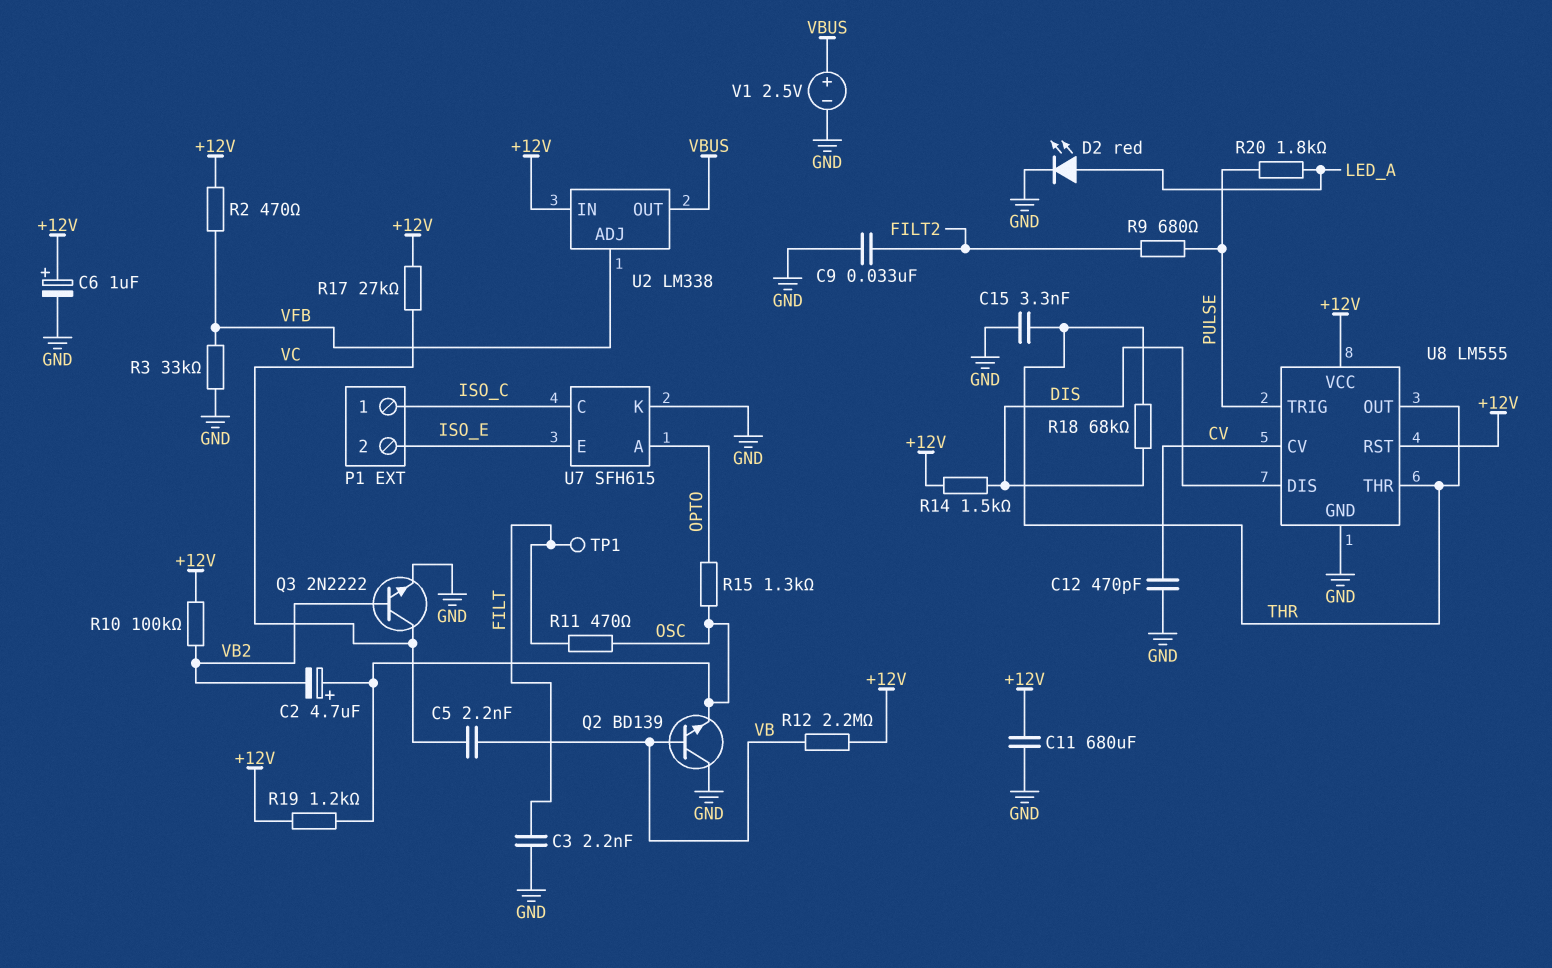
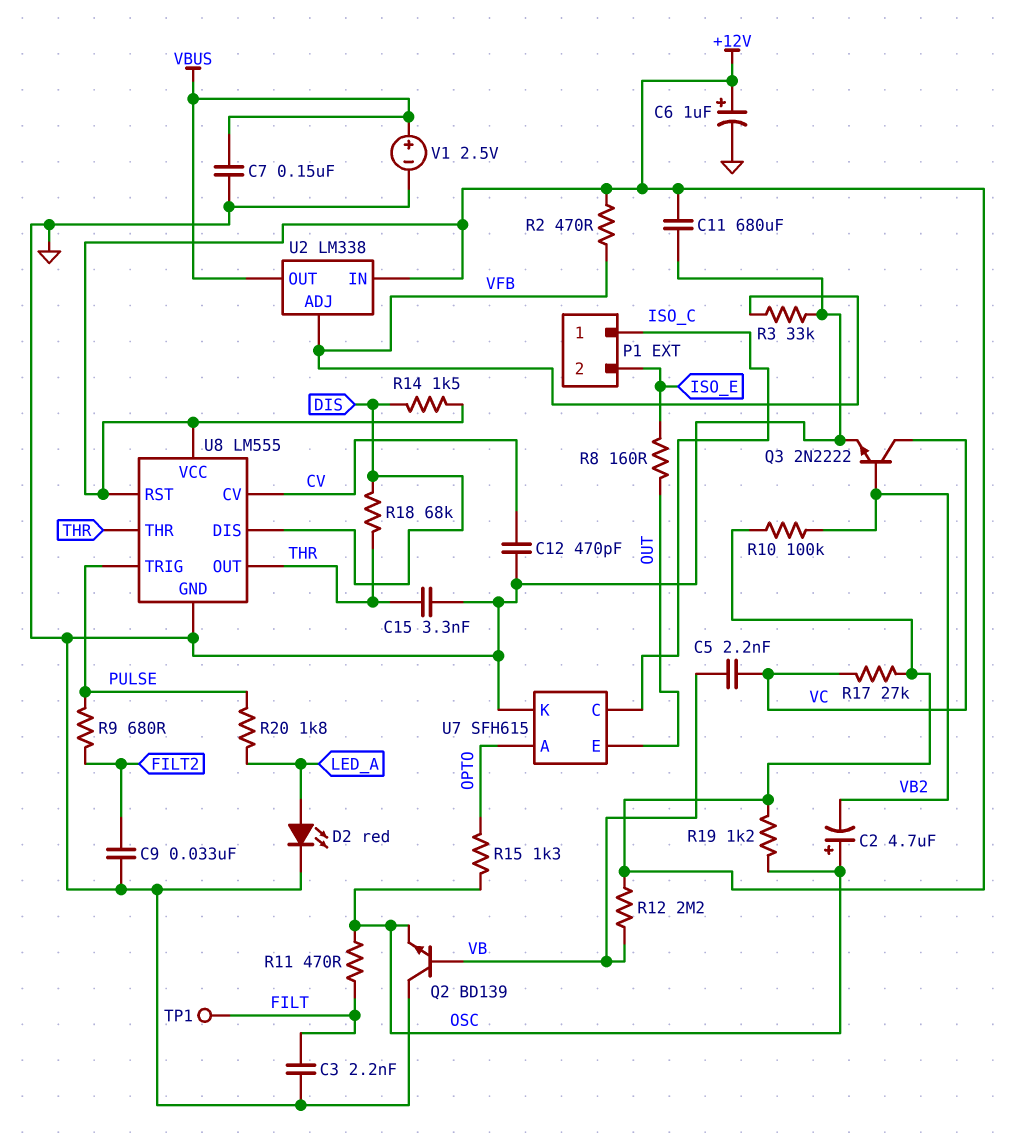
C7: none -> 150nF (GND, VBUS)
R8: none -> 160 (ISO_E, OUT)
U7 pin E: ISO_E -> OUT

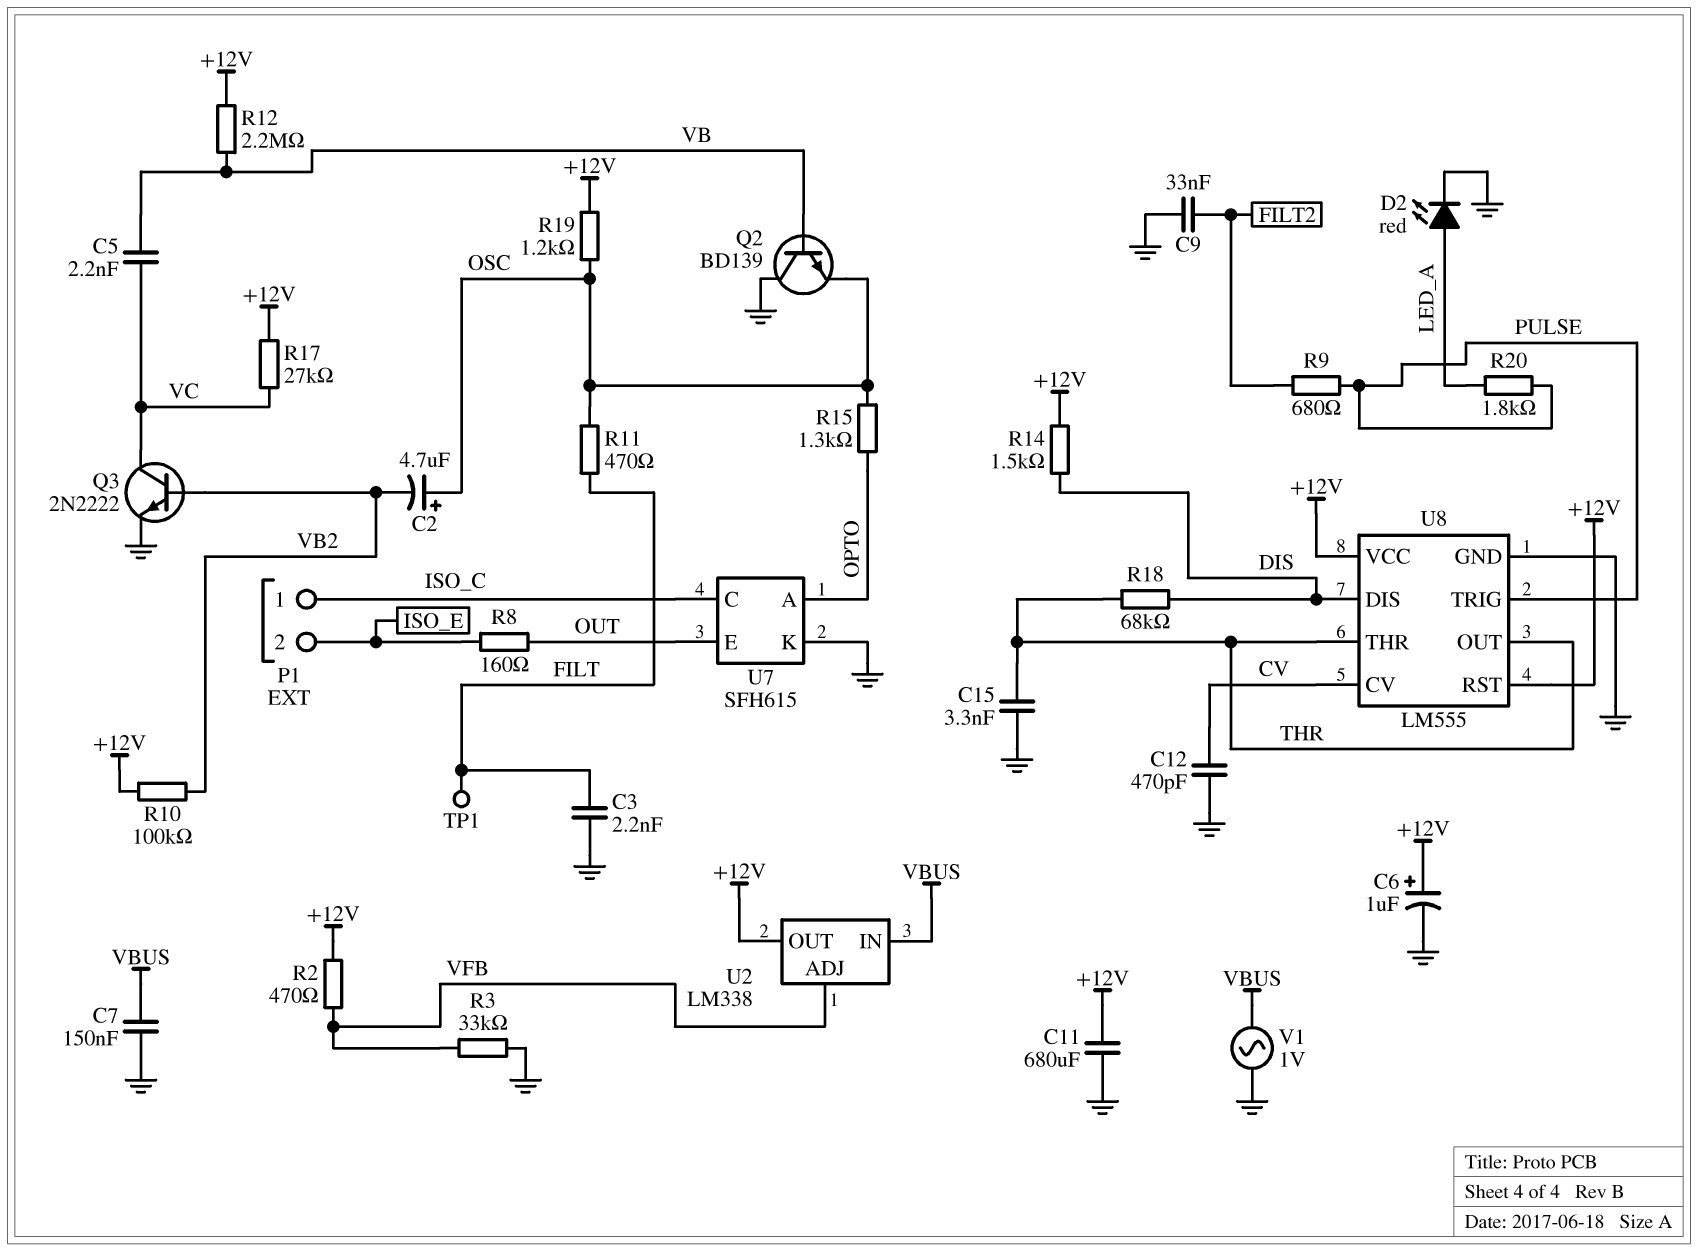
U2 pin IN: +12V -> VBUS
U2 pin OUT: VBUS -> +12V
V1: 2.5V (plus VBUS, minus GND) -> AC 1V (GND, VBUS)

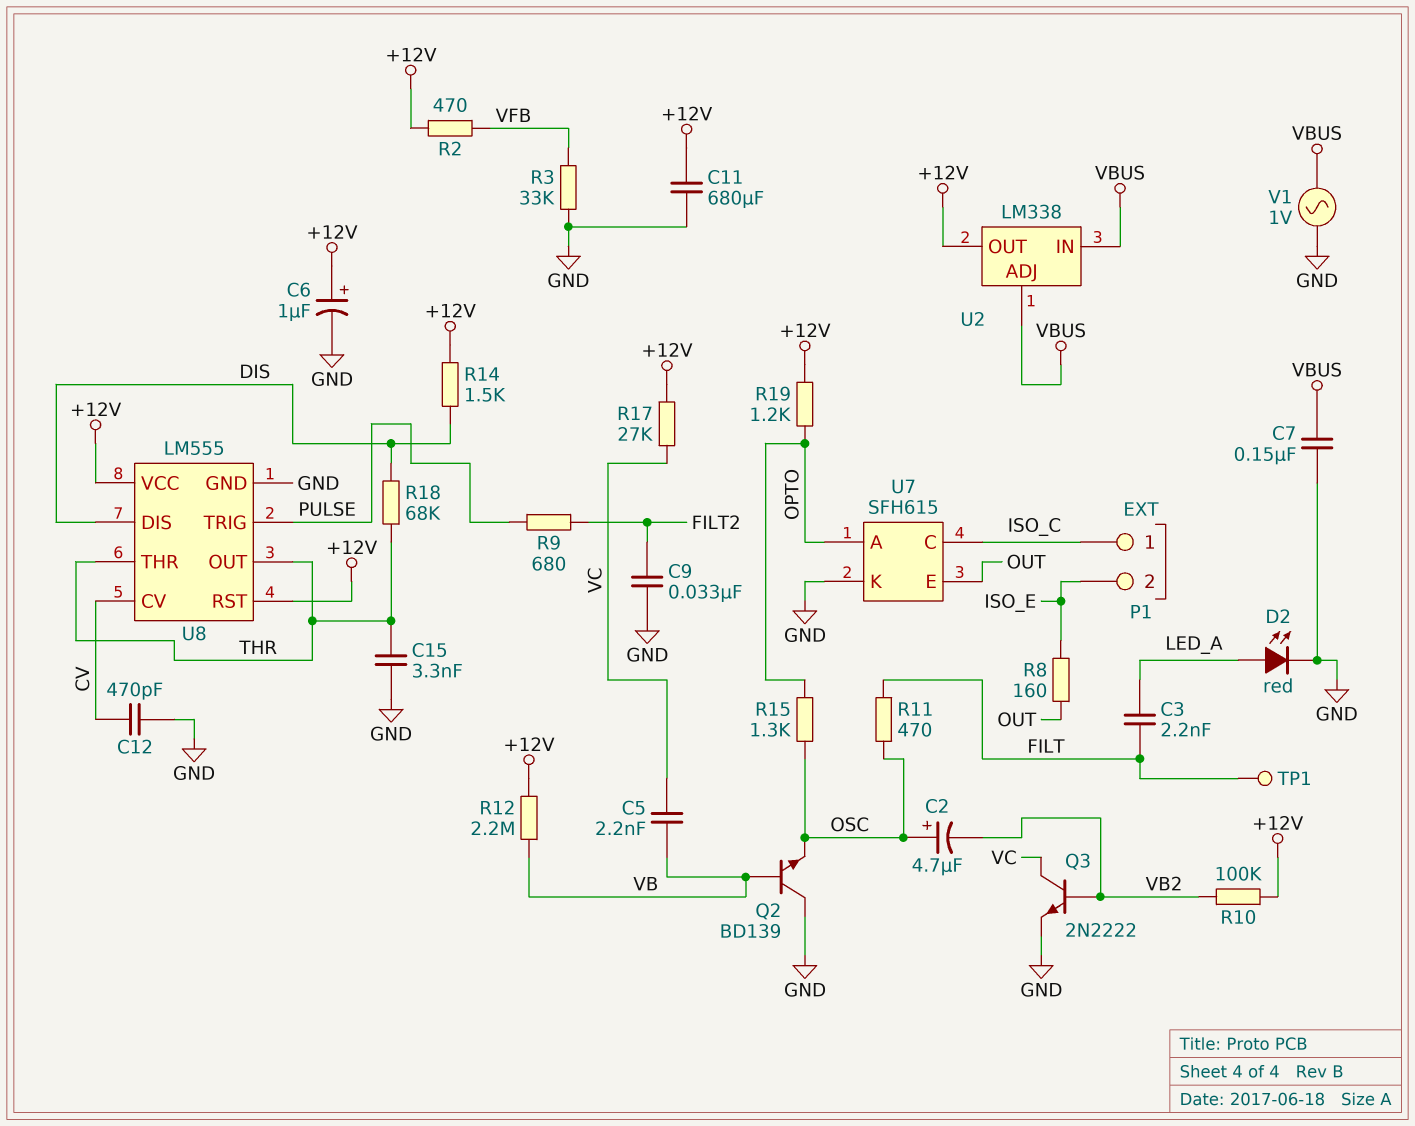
C3: 2.2nF (FILT, GND) -> 2.2nF (FILT, LED_A)
R19: 1.2k (+12V, OSC) -> 1.2k (+12V, OPTO)
R20: 1.8k (LED_A, PULSE) -> none
U2 pin ADJ: VFB -> VBUS

